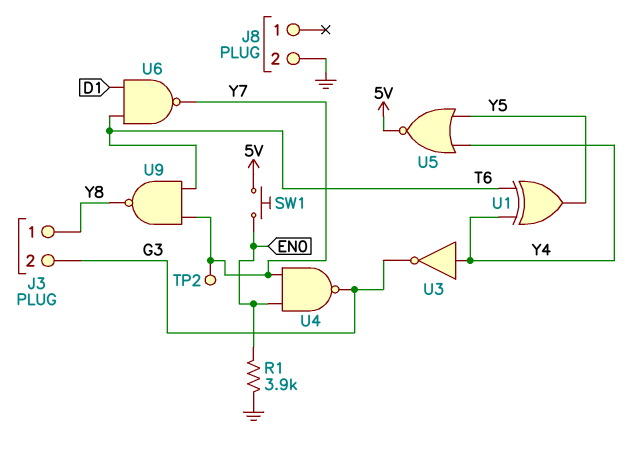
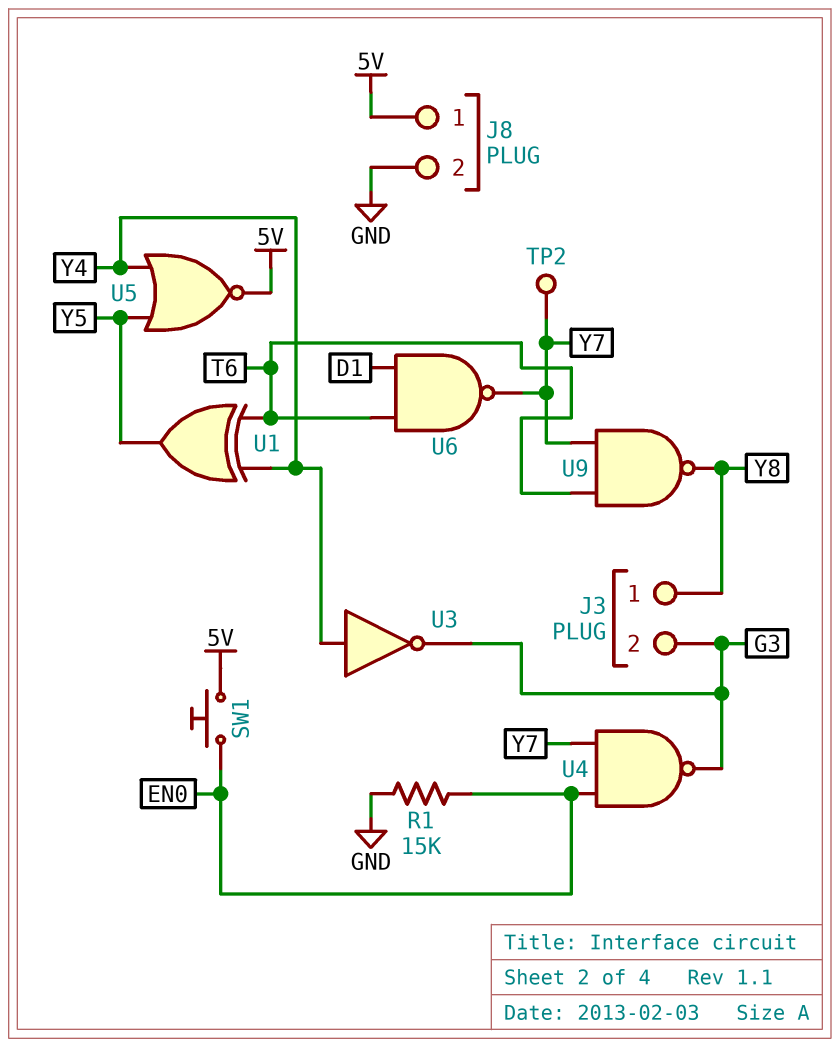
J8 pin 1: none -> 5V
R1: 3.9k (EN0, GND) -> 15k (EN0, GND)

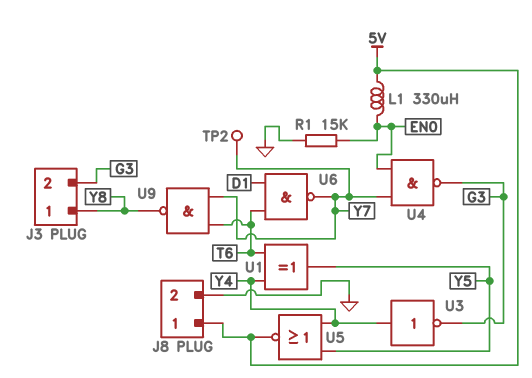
L1: none -> 330uH (5V, EN0)
SW1: button (5V, EN0) -> none

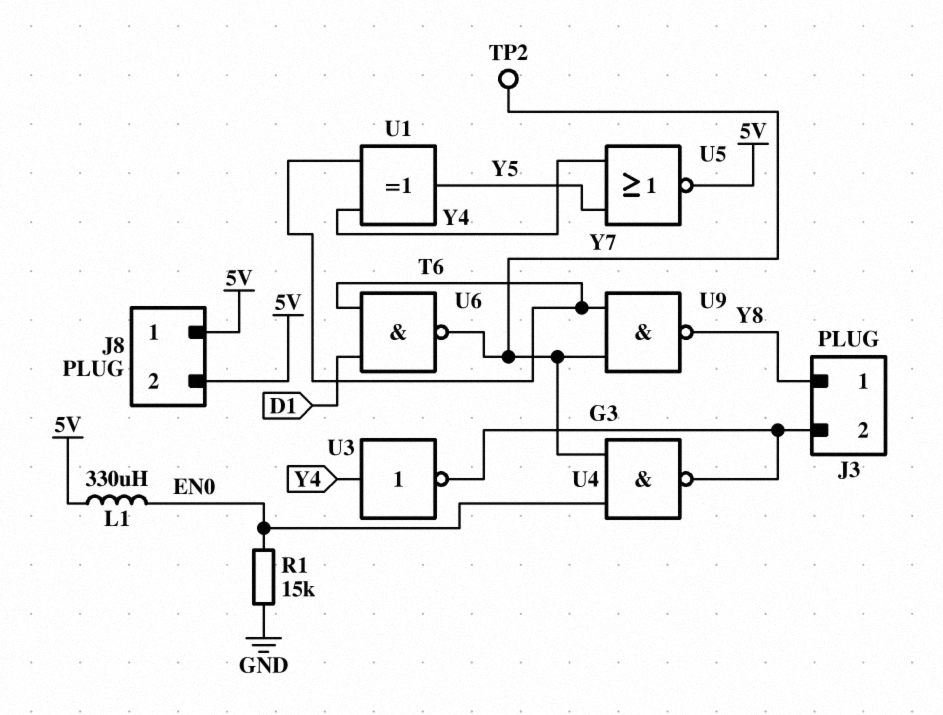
J8 pin 2: GND -> 5V

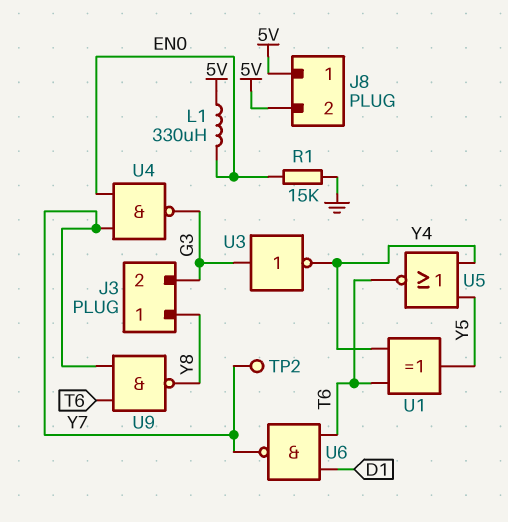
U3: NOT (in Y4, out G3) -> NOT (in G3, out Y4)
U5: NOR (in Y4, in Y5, out 5V) -> NOR (in Y4, in Y5, out T6)

